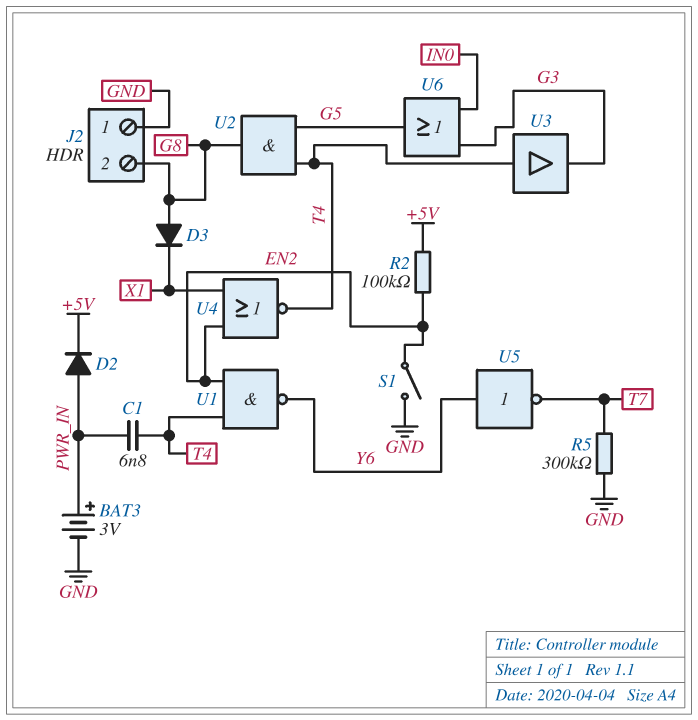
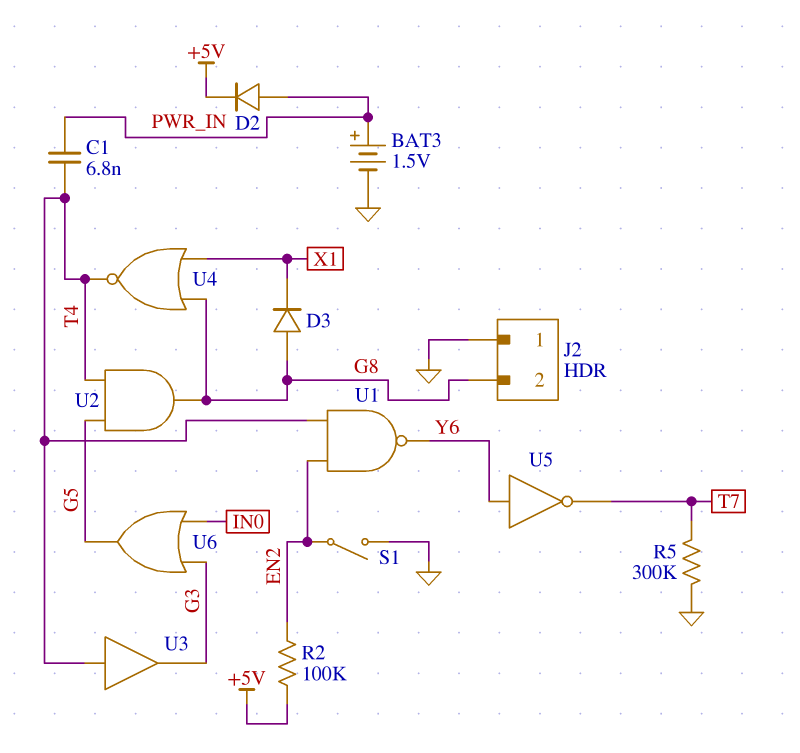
BAT3: 3V (plus PWR_IN, minus GND) -> 1.5V (plus PWR_IN, minus GND)
U4: NOR (in EN2, in X1, out T4) -> NOR (in G8, in X1, out T4)

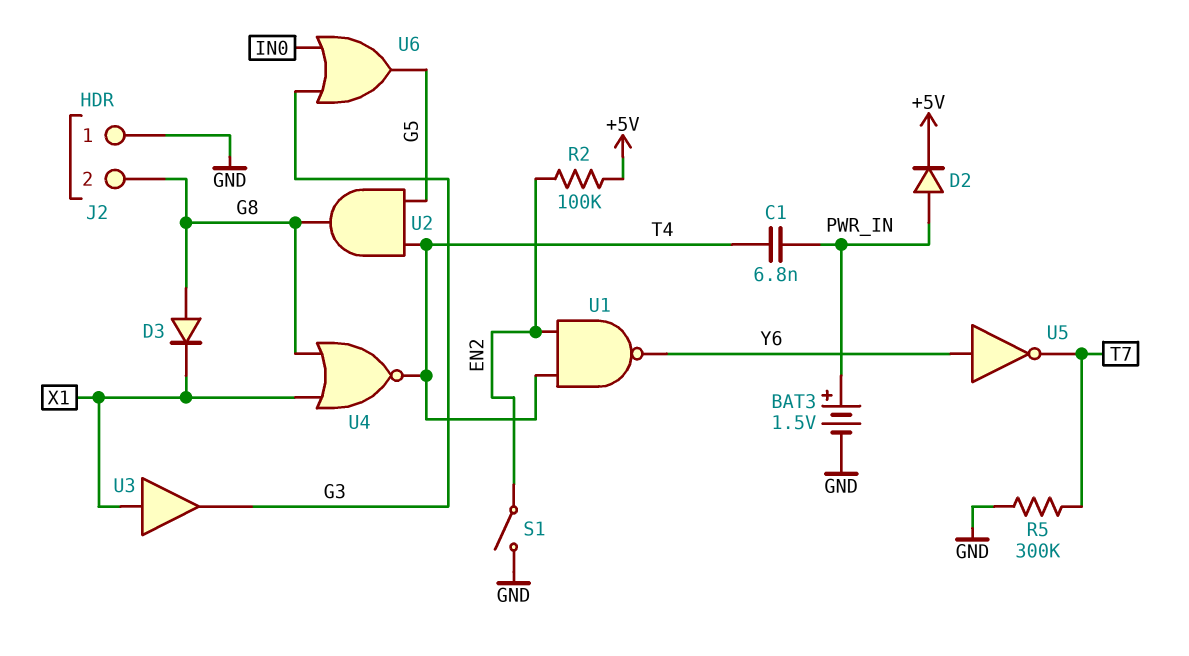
U3: buffer (in T4, out G3) -> buffer (in X1, out G3)

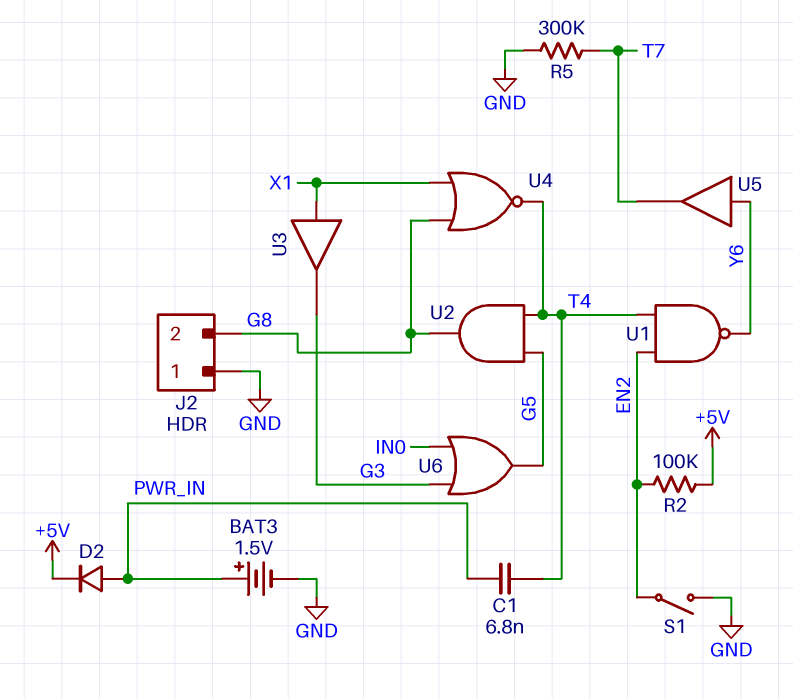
D3: diode (A G8, K X1) -> none
U5: NOT (in Y6, out T7) -> buffer (in Y6, out T7)

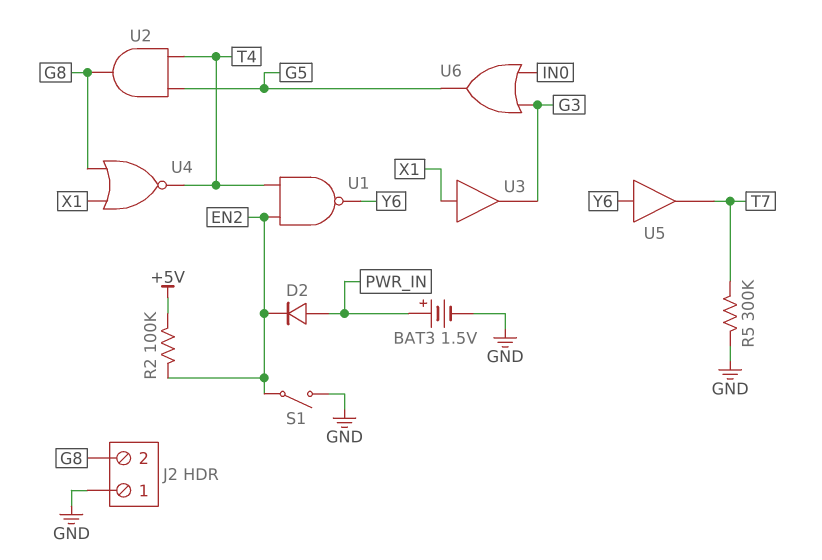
C1: 6.8nF (PWR_IN, T4) -> none
D2: diode (A PWR_IN, K +5V) -> diode (A PWR_IN, K EN2)

